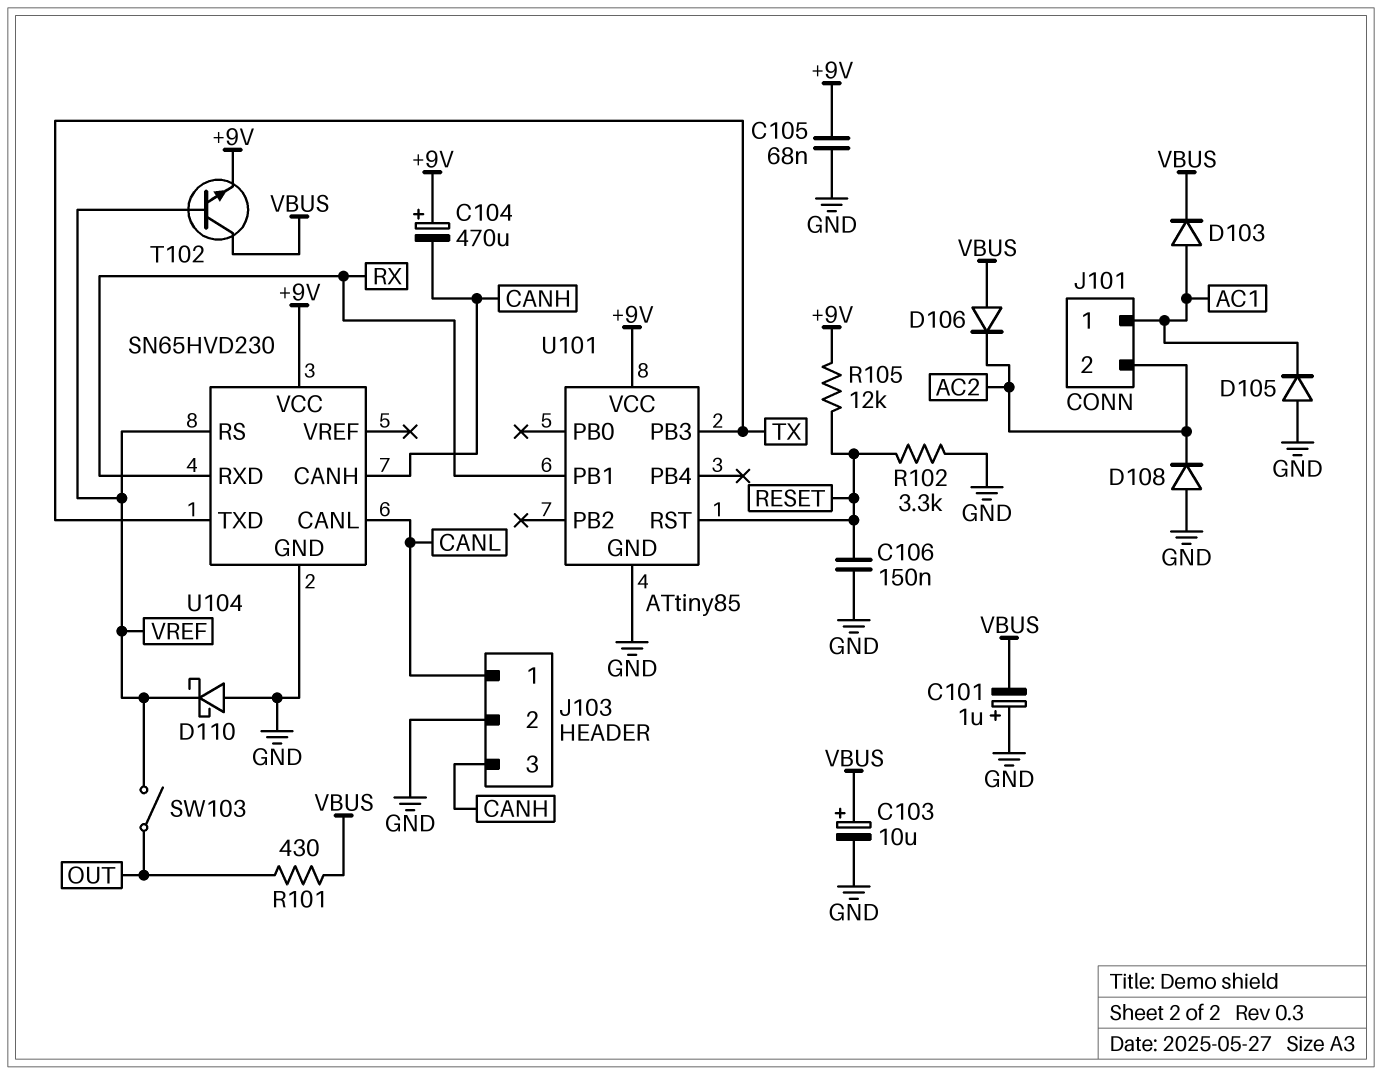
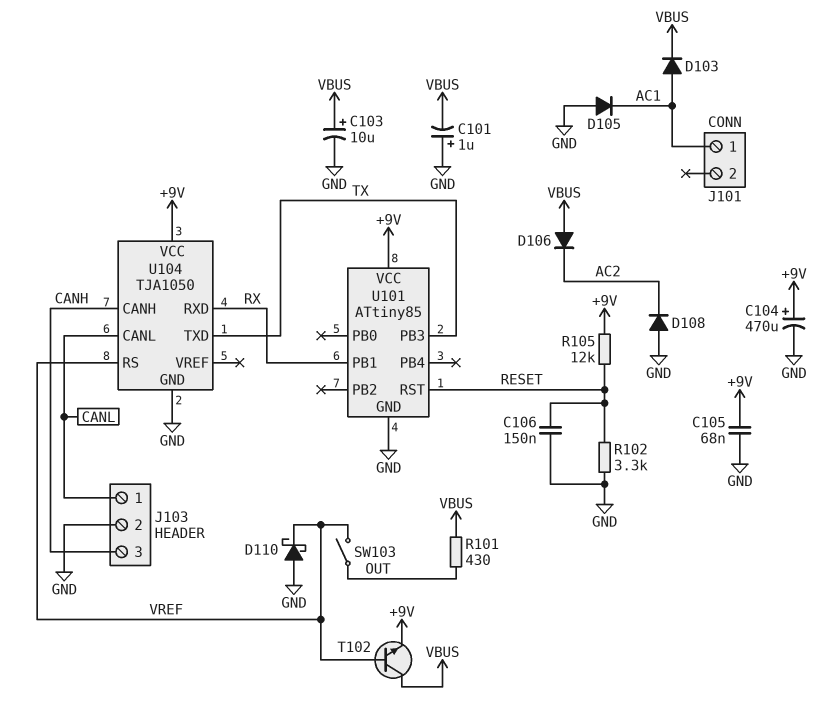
C104: 470uF (plus +9V, minus CANH) -> 470uF (plus +9V, minus GND)
J101 pin 2: AC2 -> none
U104: SN65HVD230 -> TJA1050

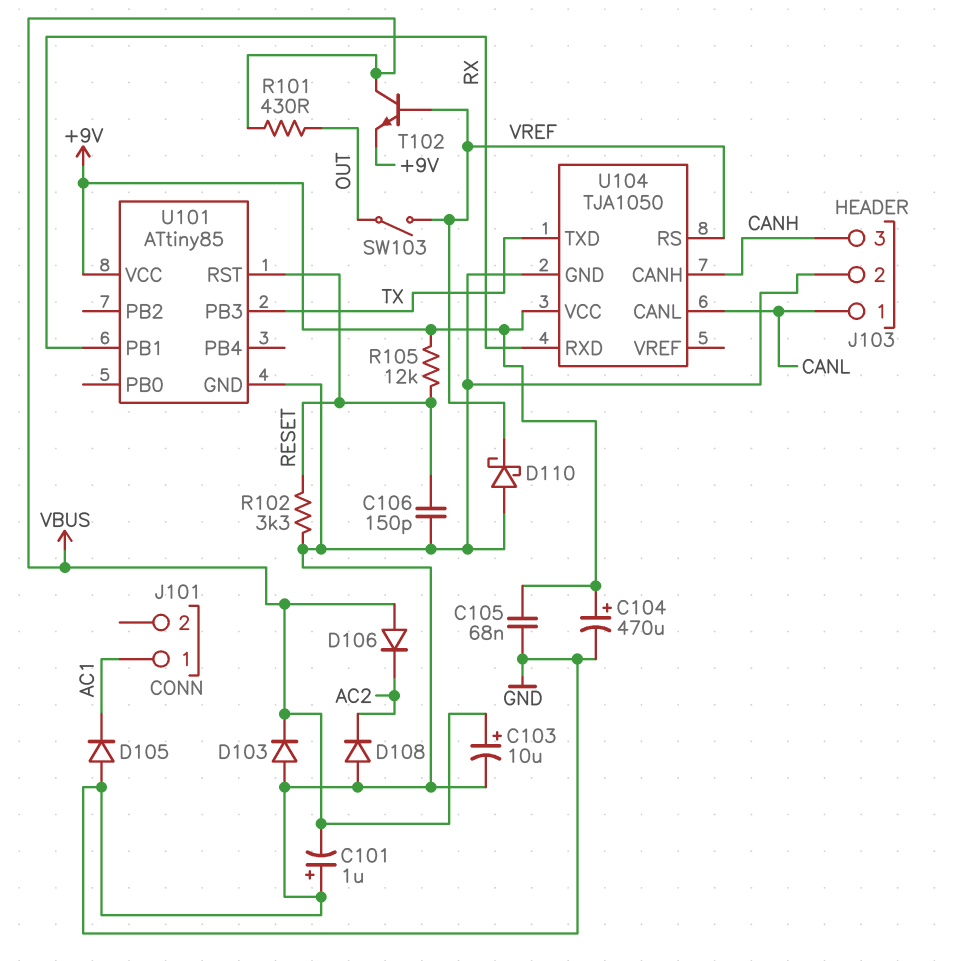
C106: 150nF (GND, RESET) -> 150pF (GND, RESET)
D103: diode (A AC1, K VBUS) -> diode (A GND, K VBUS)

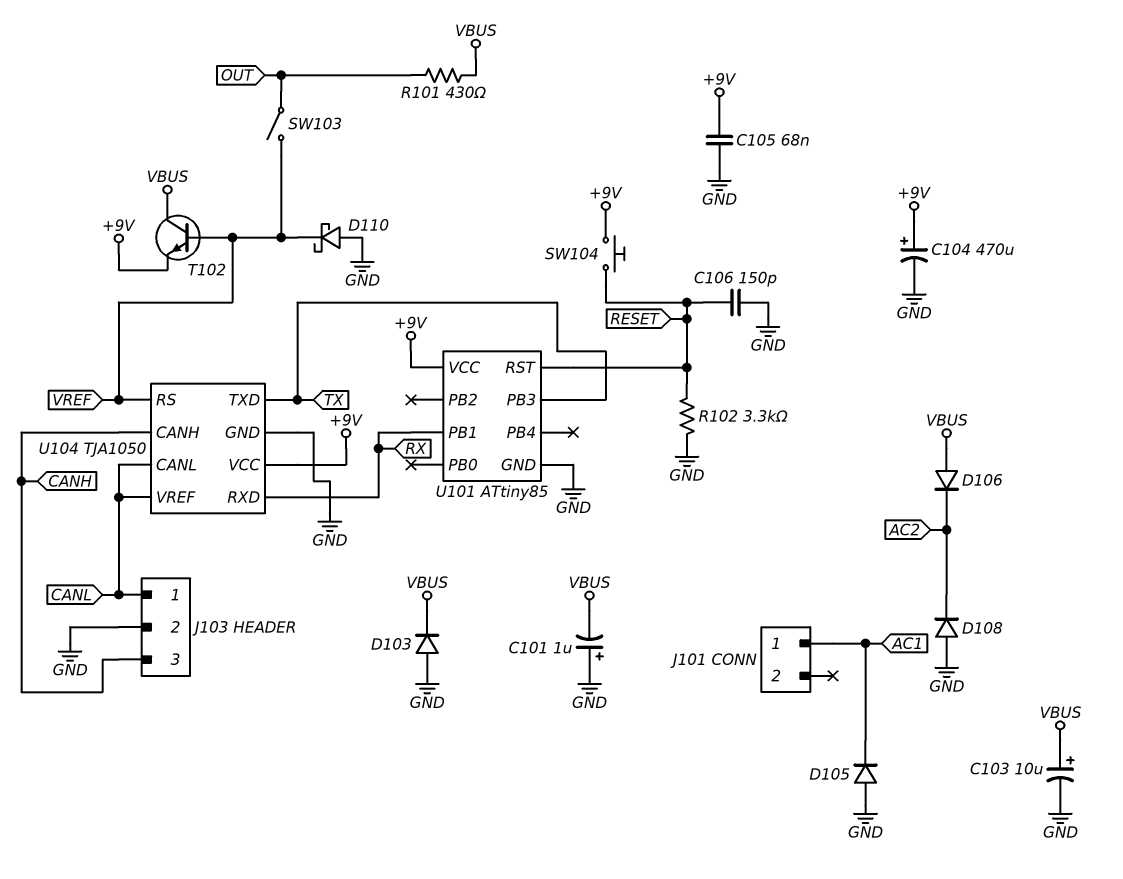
R105: 12k (+9V, RESET) -> none
SW104: none -> button (+9V, RESET)
U104 pin VREF: none -> CANL

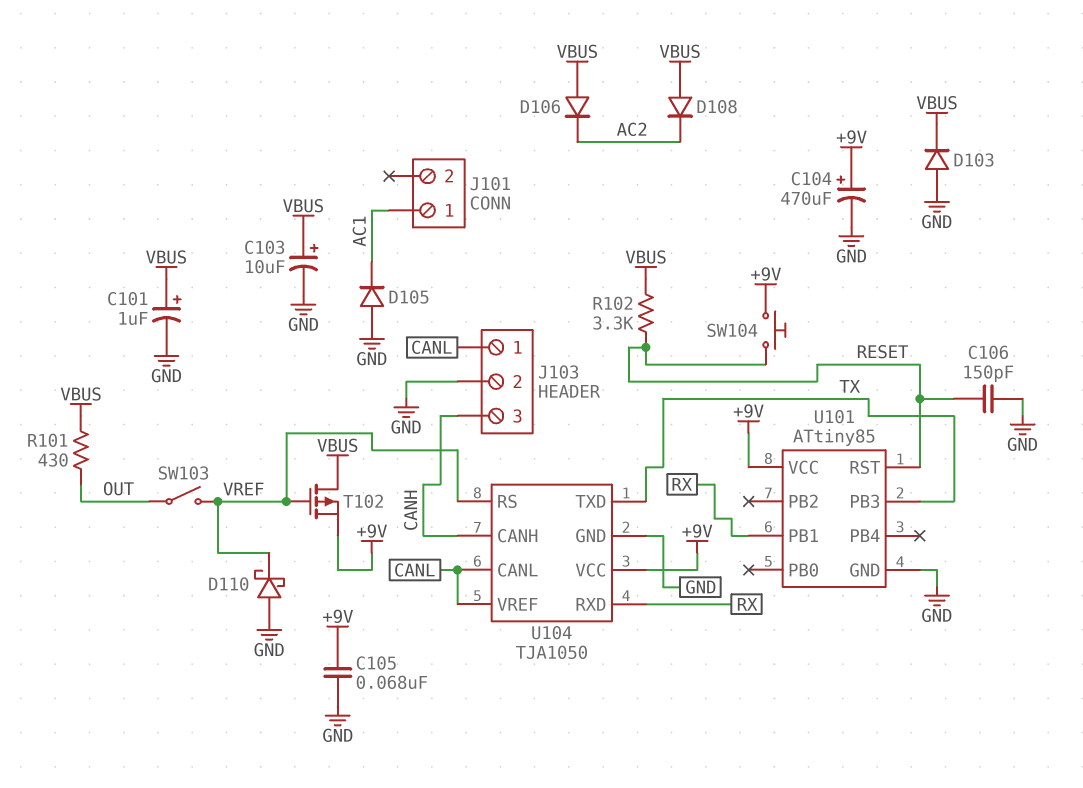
C101: 1uF (plus GND, minus VBUS) -> 1uF (plus VBUS, minus GND)
D108: diode (A GND, K AC2) -> diode (A VBUS, K AC2)
R102: 3.3k (GND, RESET) -> 3.3k (RESET, VBUS)
T102: NPN (B VREF, C VBUS, E +9V) -> PMOS (G VREF, D VBUS, S +9V)

